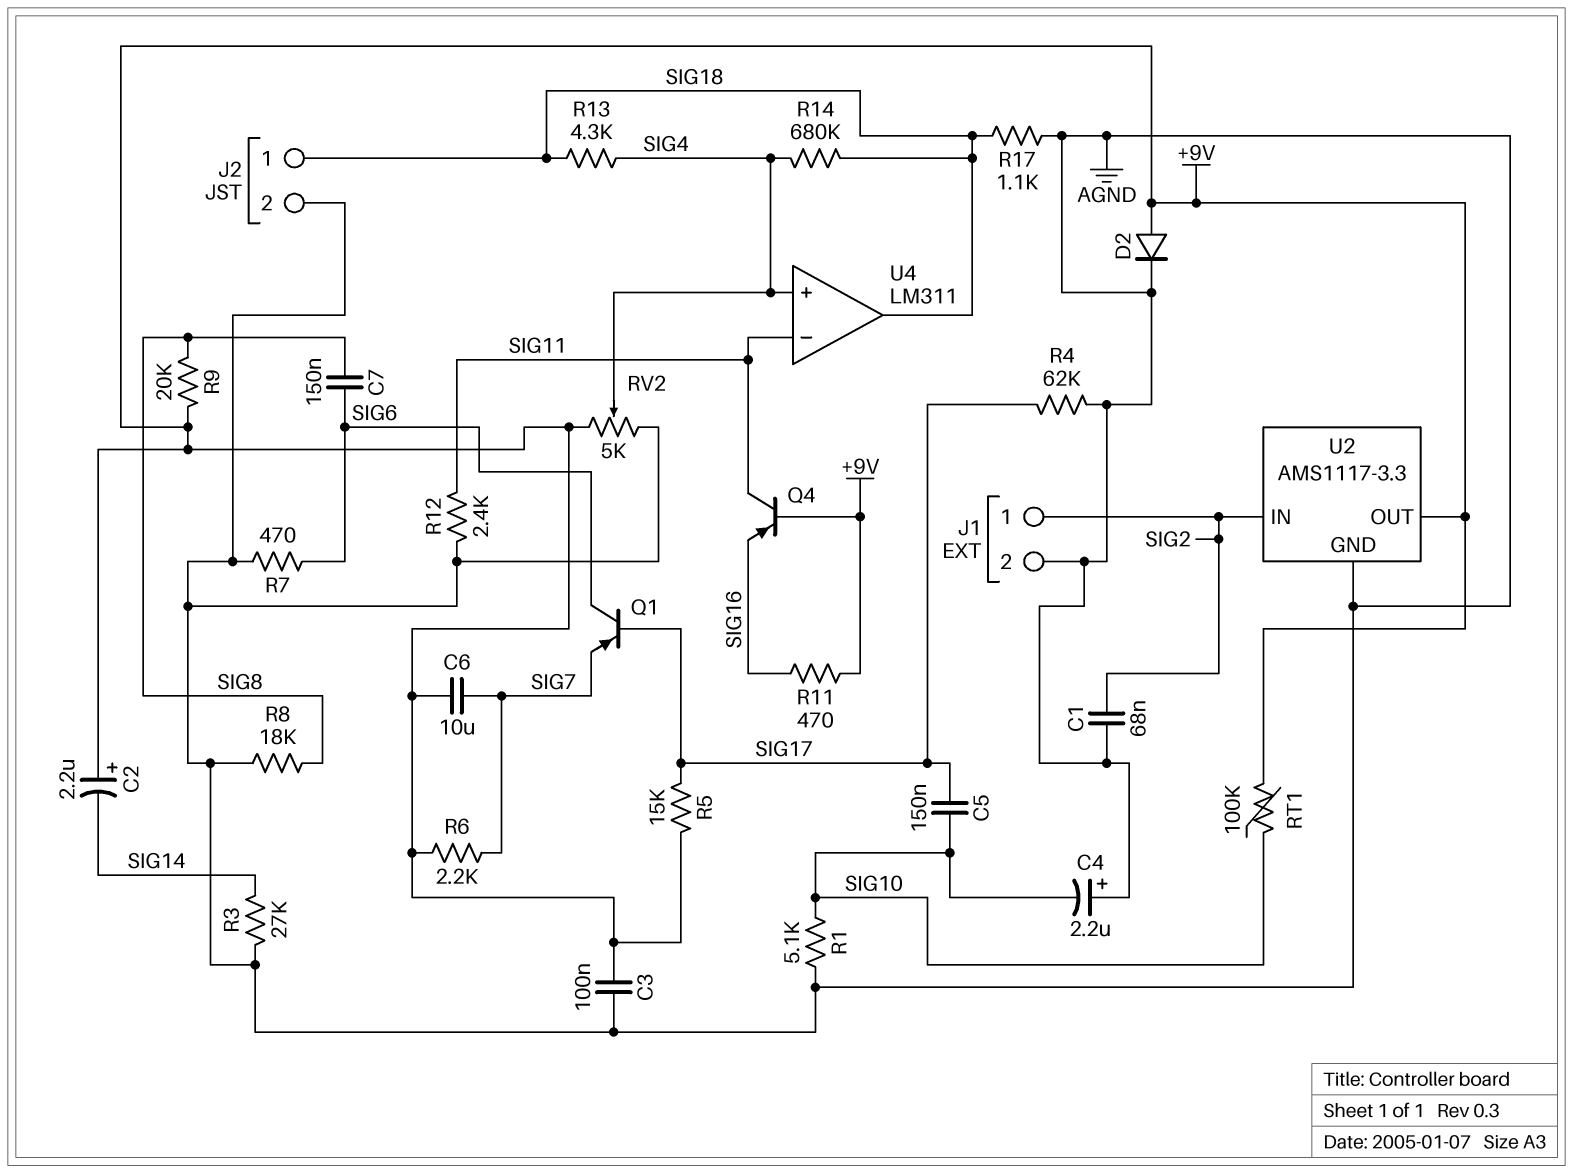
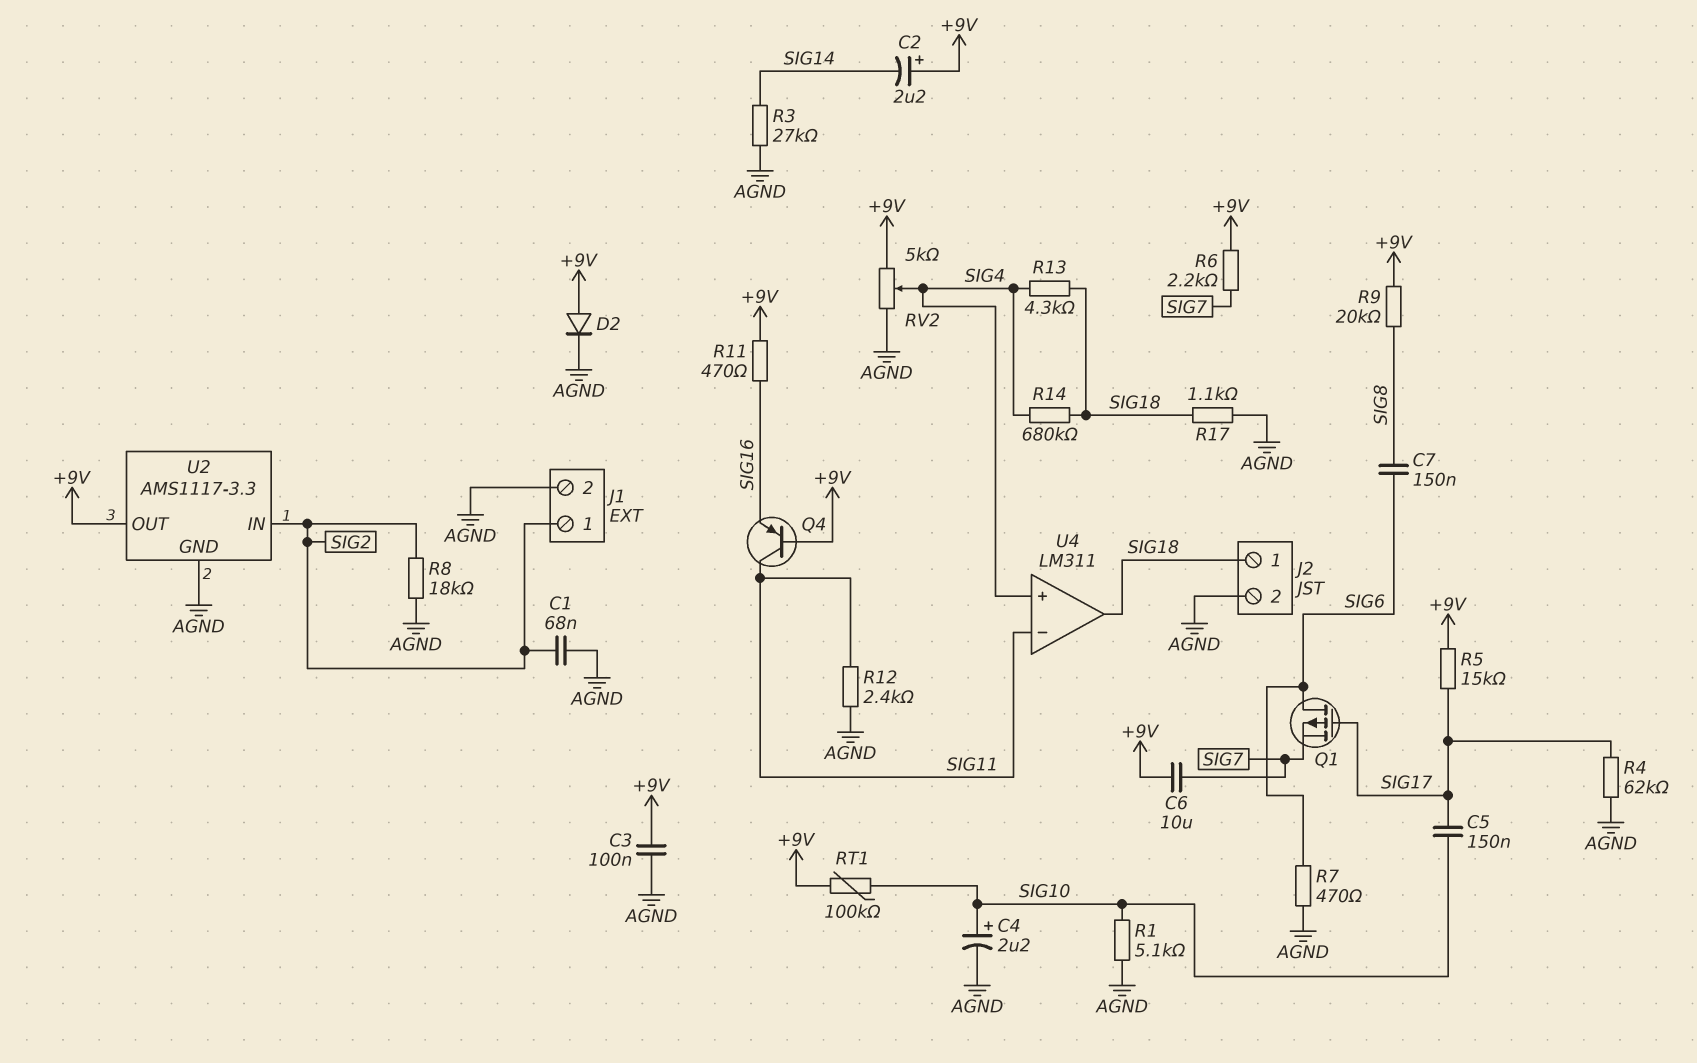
C4: 2.2uF (plus AGND, minus SIG10) -> 2.2uF (plus SIG10, minus AGND)
Q1: PNP (B SIG17, C SIG6, E SIG7) -> PMOS (G SIG17, D SIG6, S SIG7)
R8: 18k (AGND, SIG8) -> 18k (AGND, SIG2)

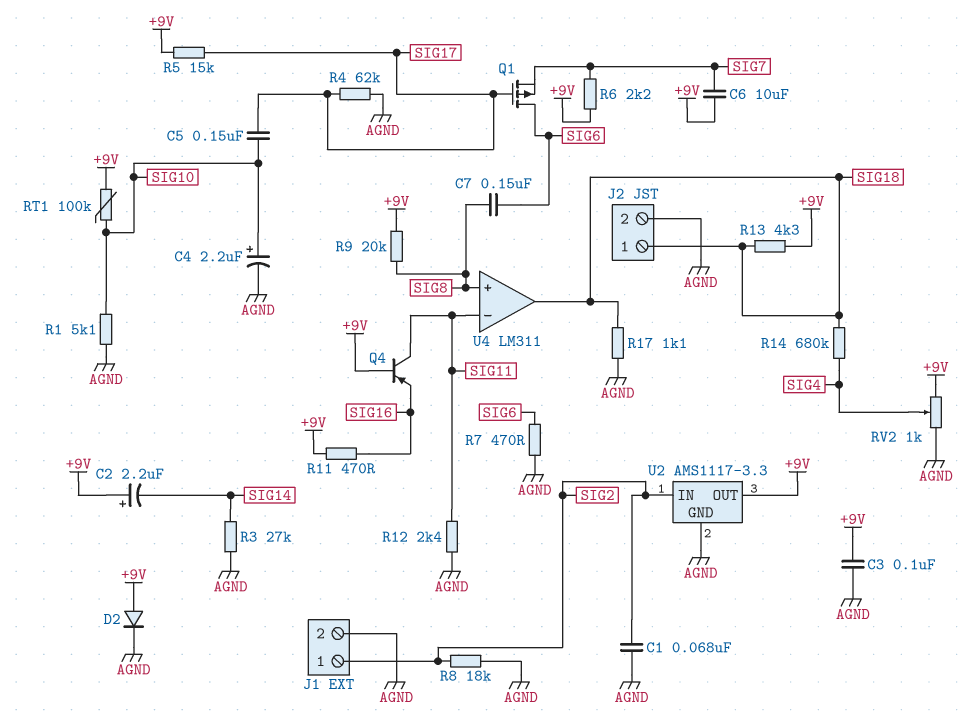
R13: 4.3k (SIG4, SIG18) -> 4.3k (+9V, SIG18)
RV2: 5k (+9V, AGND, wiper SIG4) -> 1k (+9V, AGND, wiper SIG4)
U4 pin in+: SIG4 -> SIG8

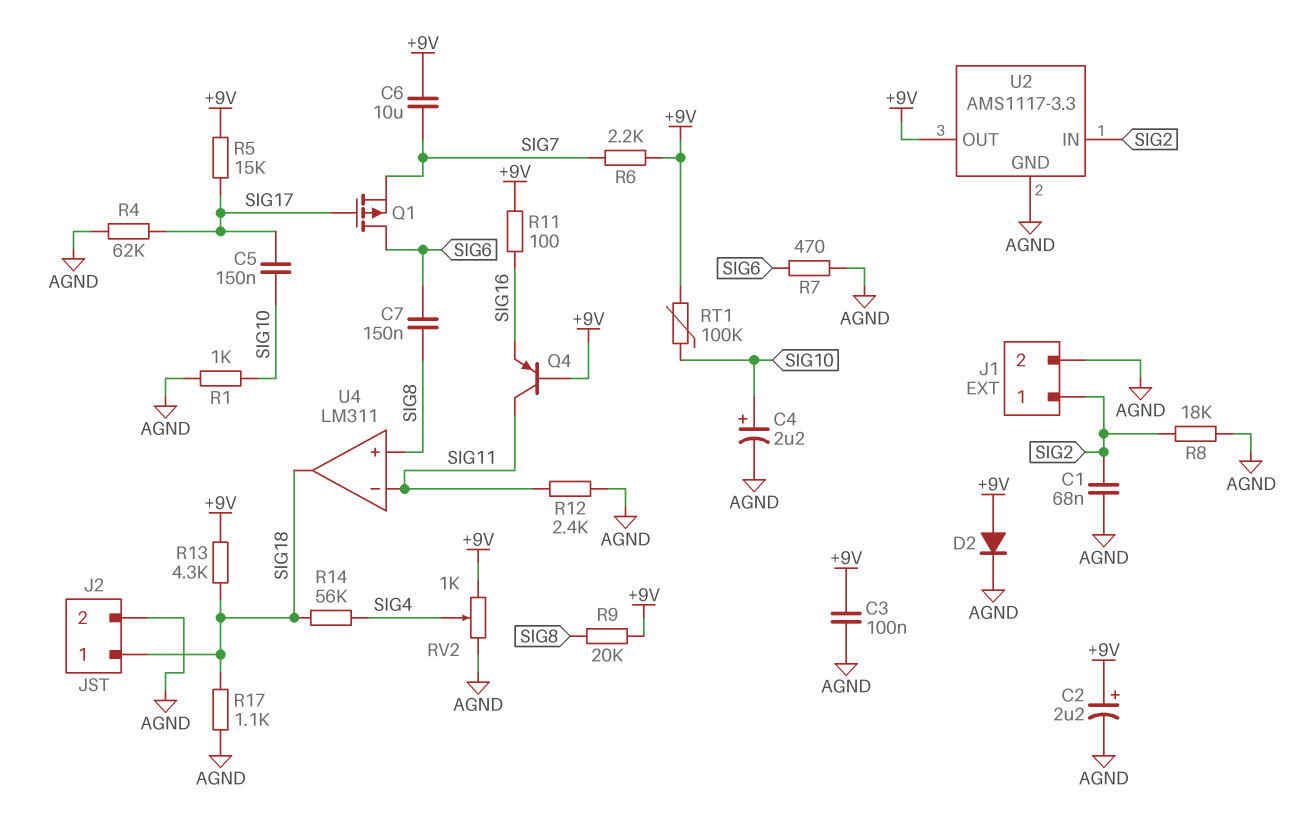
C2: 2.2uF (plus +9V, minus SIG14) -> 2.2uF (plus +9V, minus AGND)
R1: 5.1k (AGND, SIG10) -> 1k (AGND, SIG10)
R3: 27k (AGND, SIG14) -> none
R11: 470 (+9V, SIG16) -> 100 (+9V, SIG16)
R14: 680k (SIG4, SIG18) -> 56k (SIG4, SIG18)

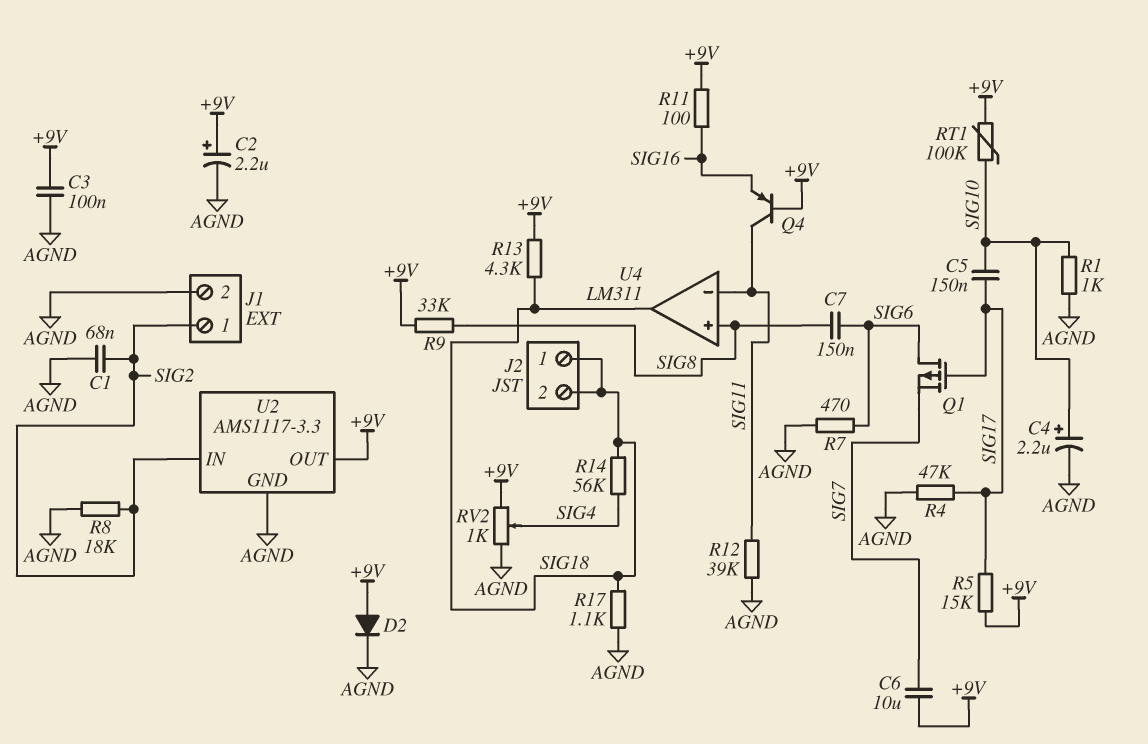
J2 pin 2: AGND -> SIG18
R4: 62k (AGND, SIG17) -> 47k (AGND, SIG17)
R6: 2.2k (+9V, SIG7) -> none
R9: 20k (+9V, SIG8) -> 33k (+9V, SIG8)
R12: 2.4k (AGND, SIG11) -> 39k (AGND, SIG11)

